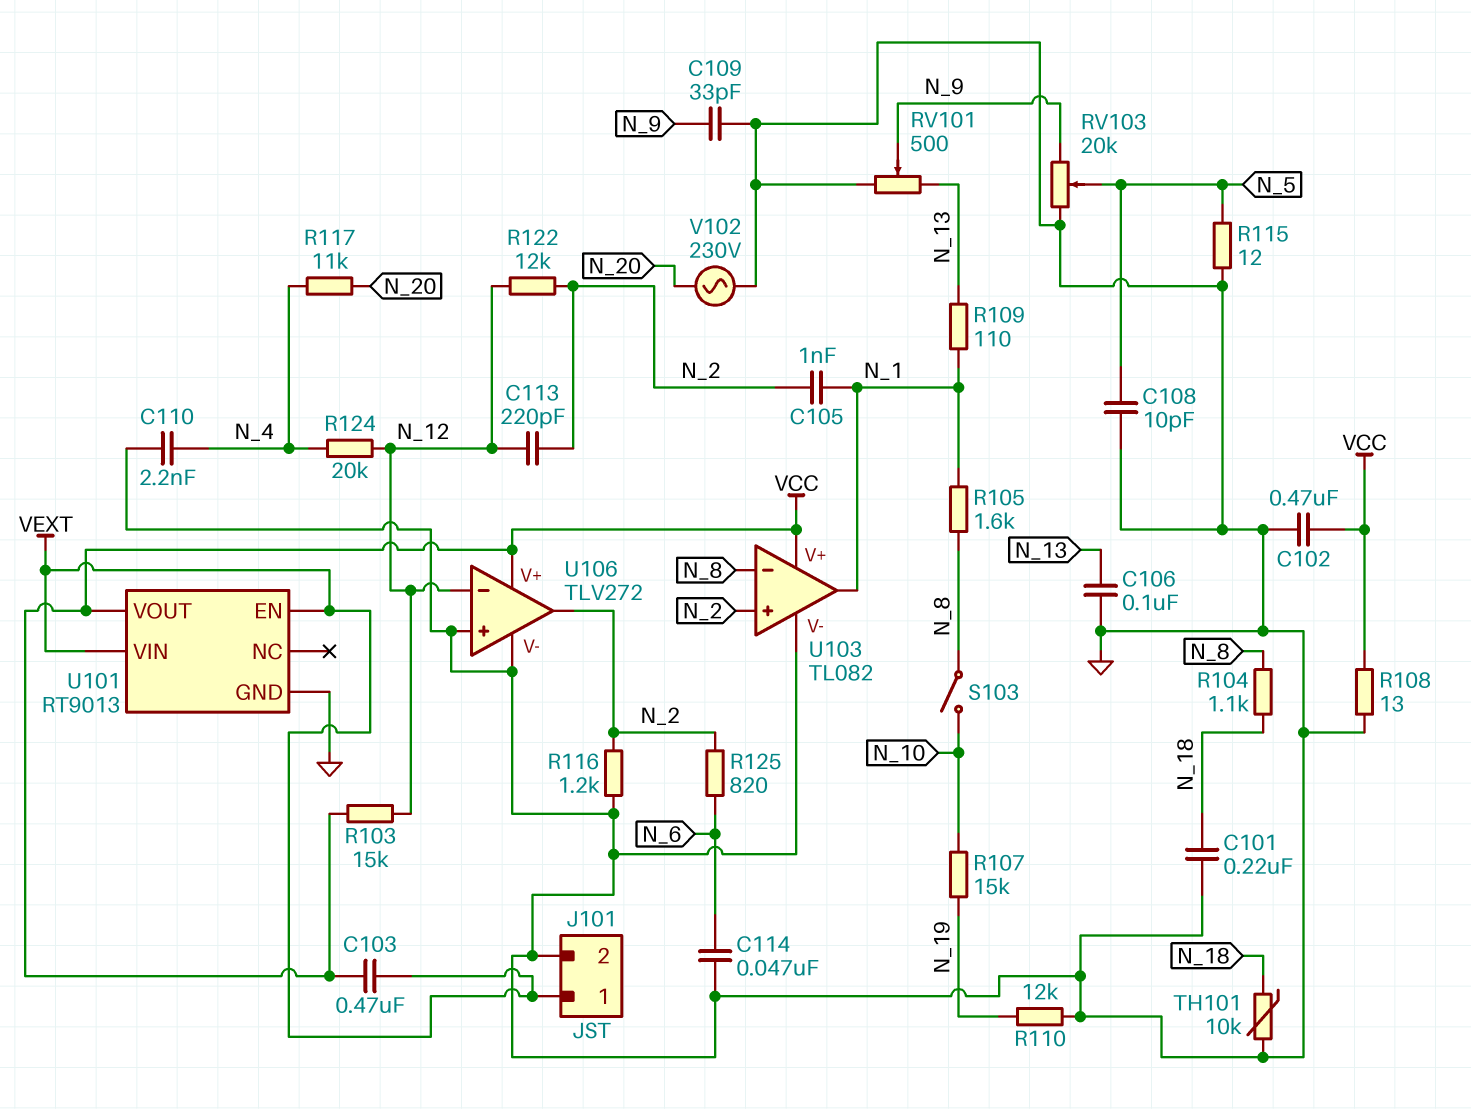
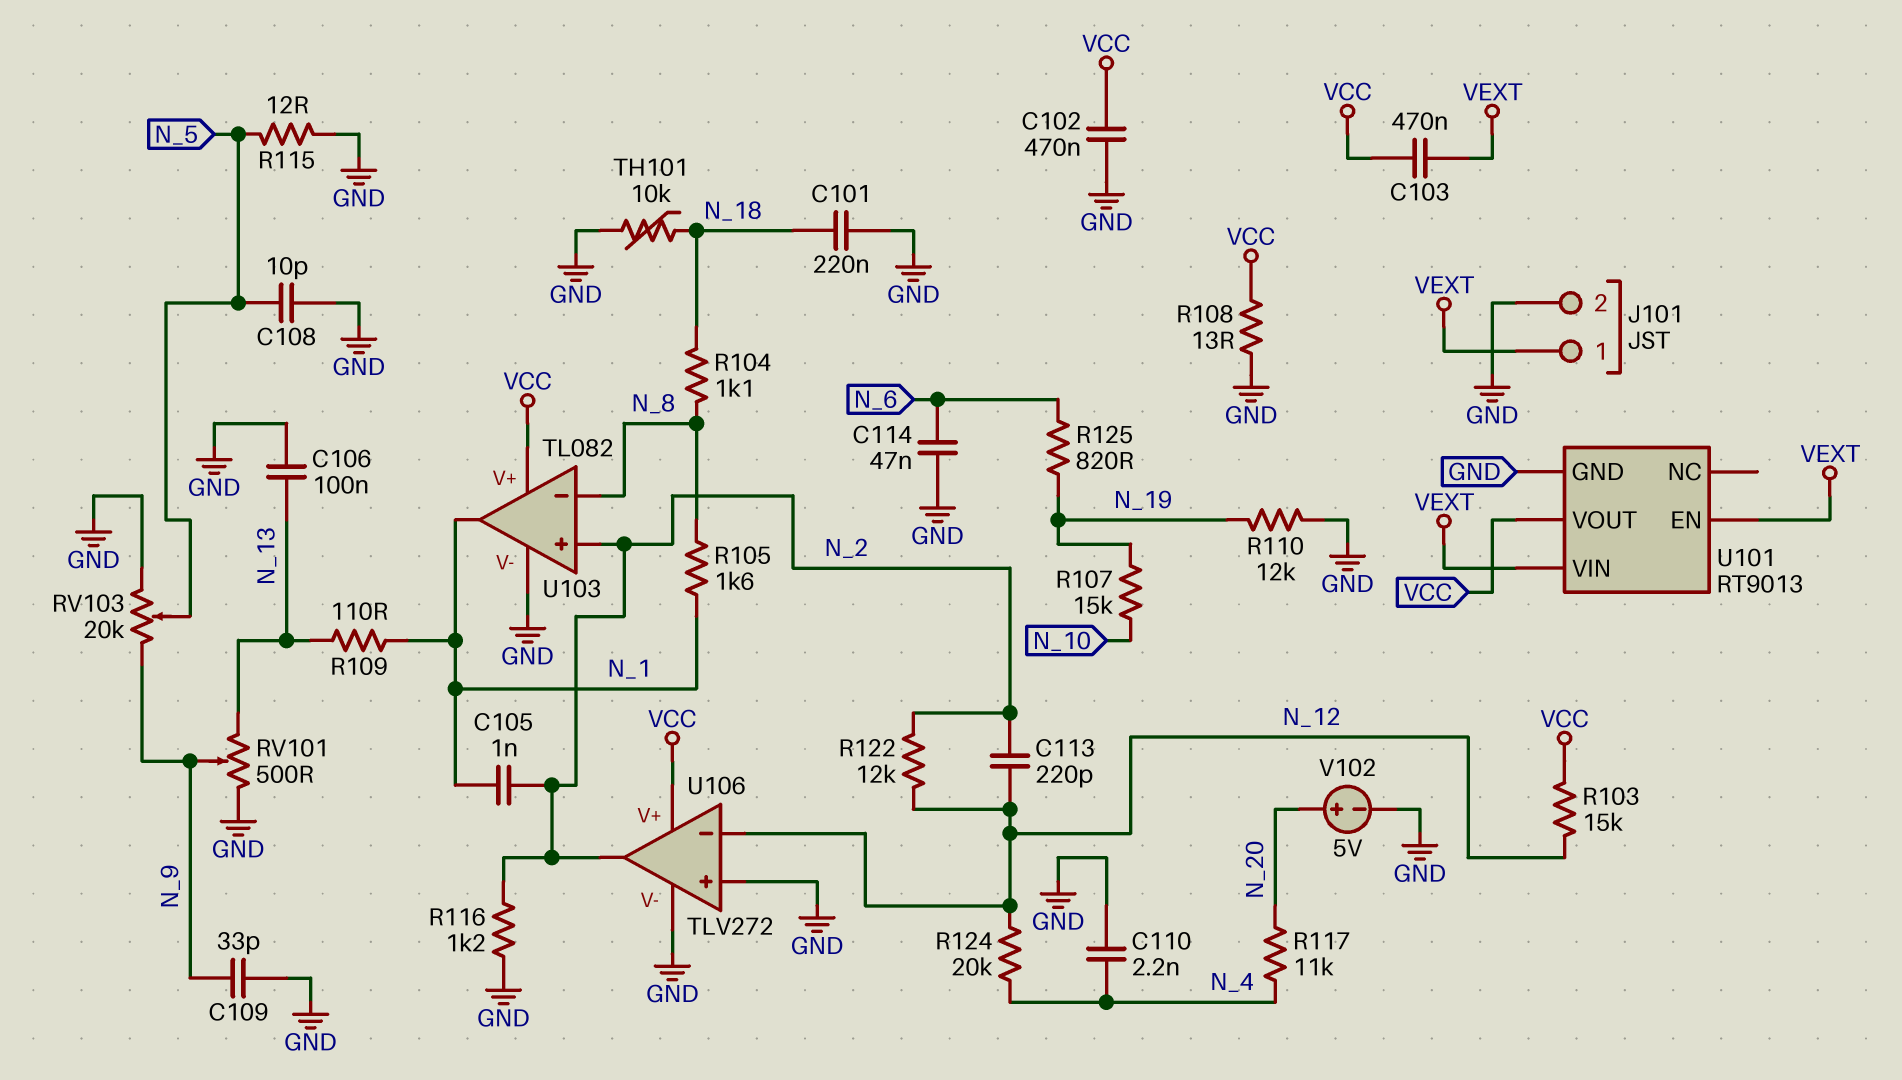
R125: 820 (N_2, N_6) -> 820 (N_6, N_19)
S103: switch (N_8, N_10) -> none
V102: AC 230V (GND, N_20) -> 5V (plus N_20, minus GND)

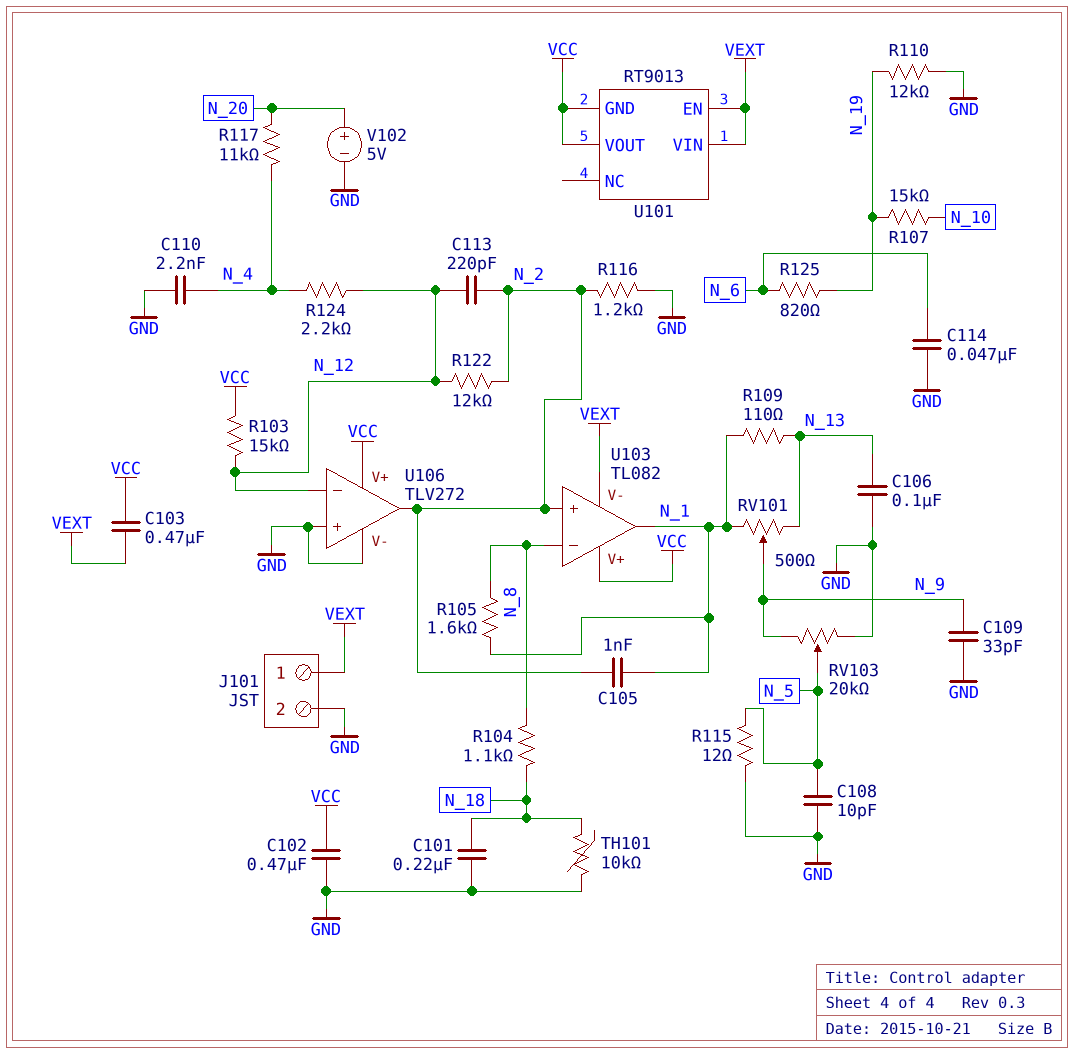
R108: 13 (GND, VCC) -> none
R124: 20k (N_4, N_12) -> 2.2k (N_4, N_12)
RV101: 500 (GND, N_13, wiper N_9) -> 500 (N_1, N_13, wiper N_9)
U101 pin GND: GND -> VCC
U103 pin V-: GND -> VEXT

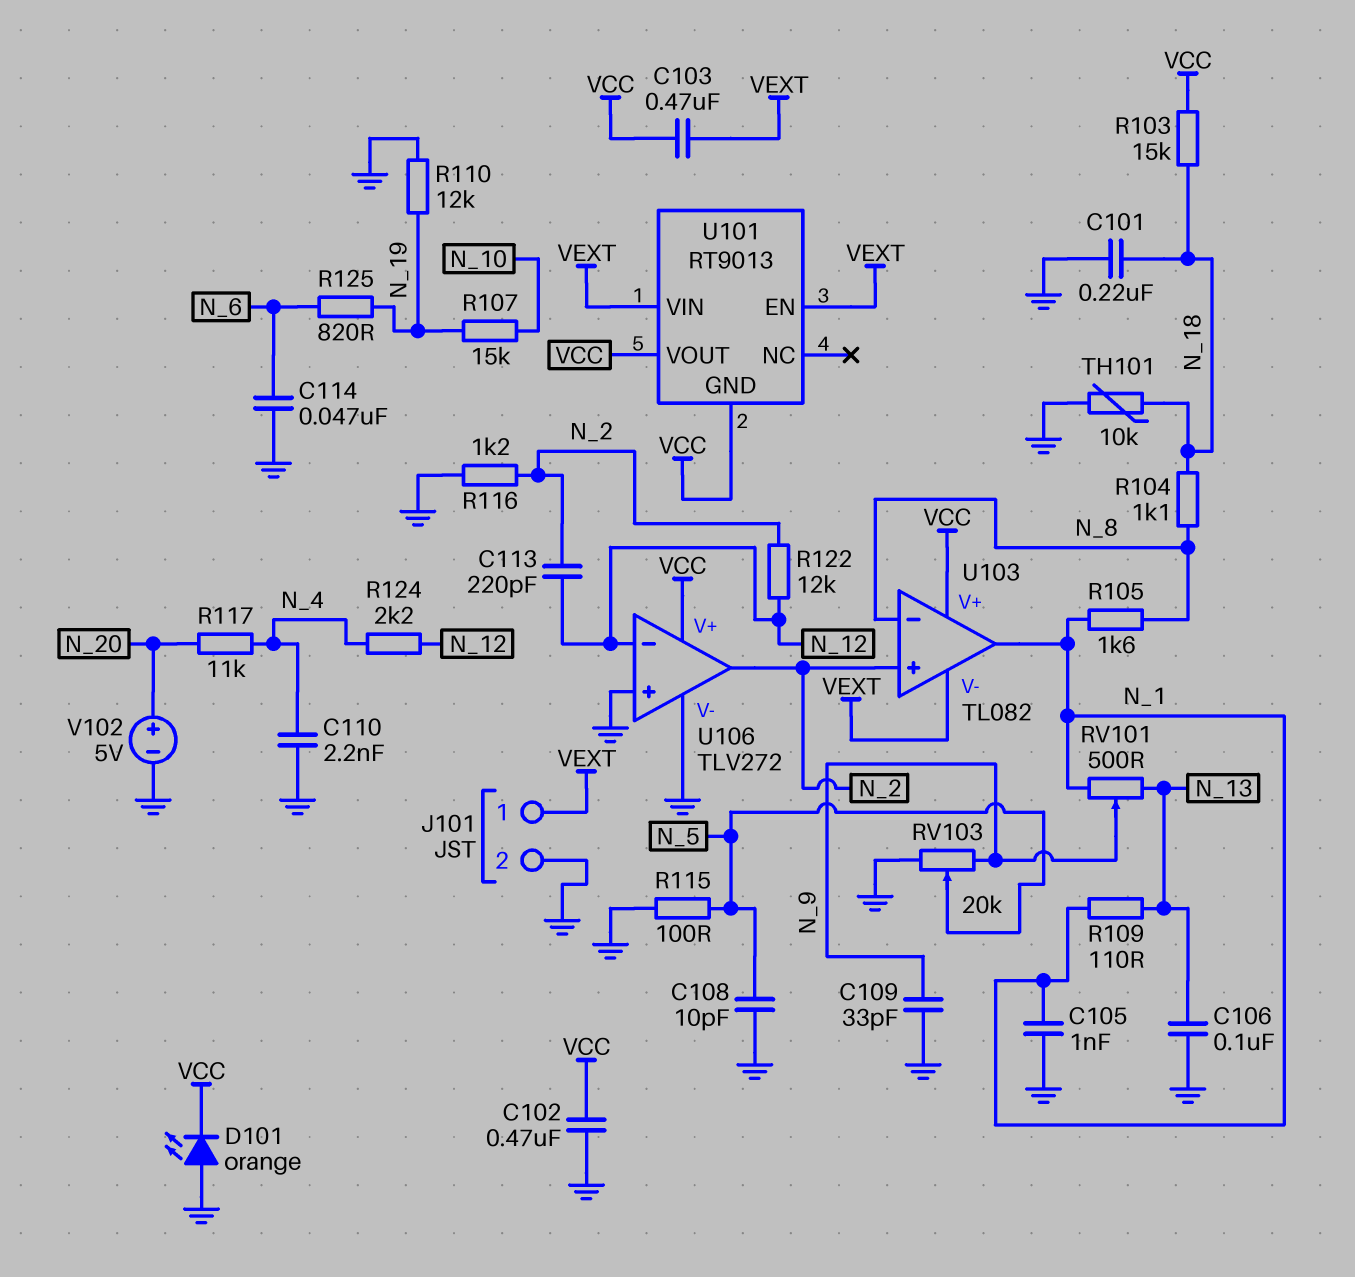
C105: 1nF (N_1, N_2) -> 1nF (GND, N_1)
D101: none -> LED orange (A GND, K VCC)
R103: 15k (N_12, VCC) -> 15k (N_18, VCC)
R115: 12 (GND, N_5) -> 100 (GND, N_5)

